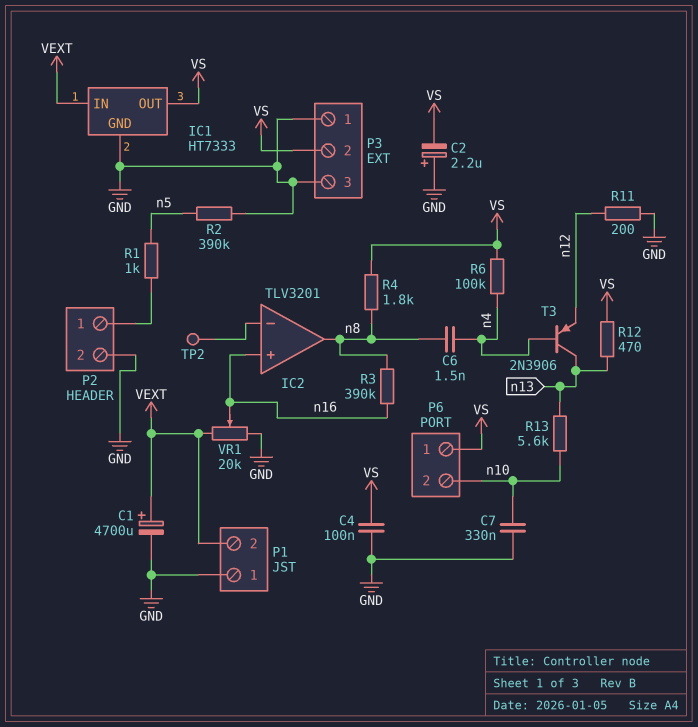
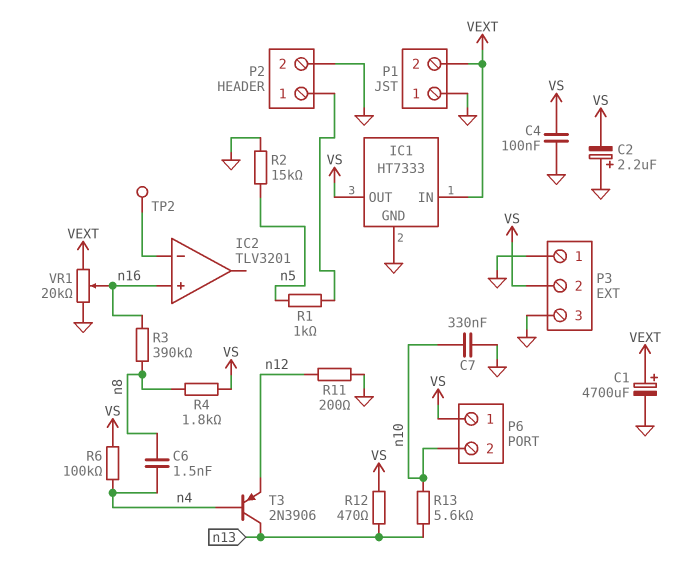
IC2 pin out: n8 -> none
R2: 390k (GND, n5) -> 15k (GND, n5)

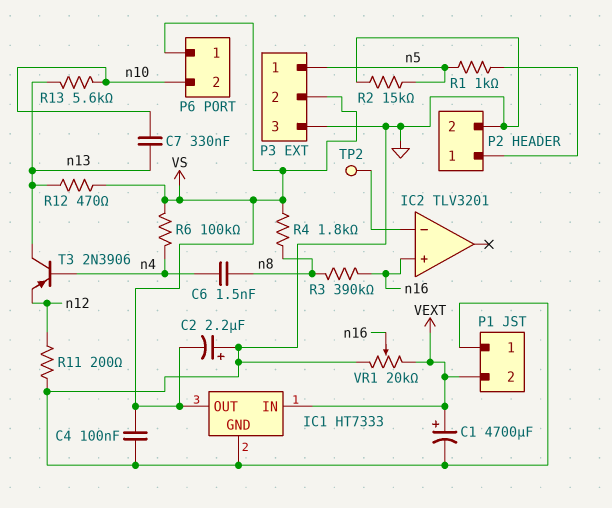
C7: 330nF (GND, n10) -> 330nF (n10, n13)
P3 pin 1: GND -> n5

